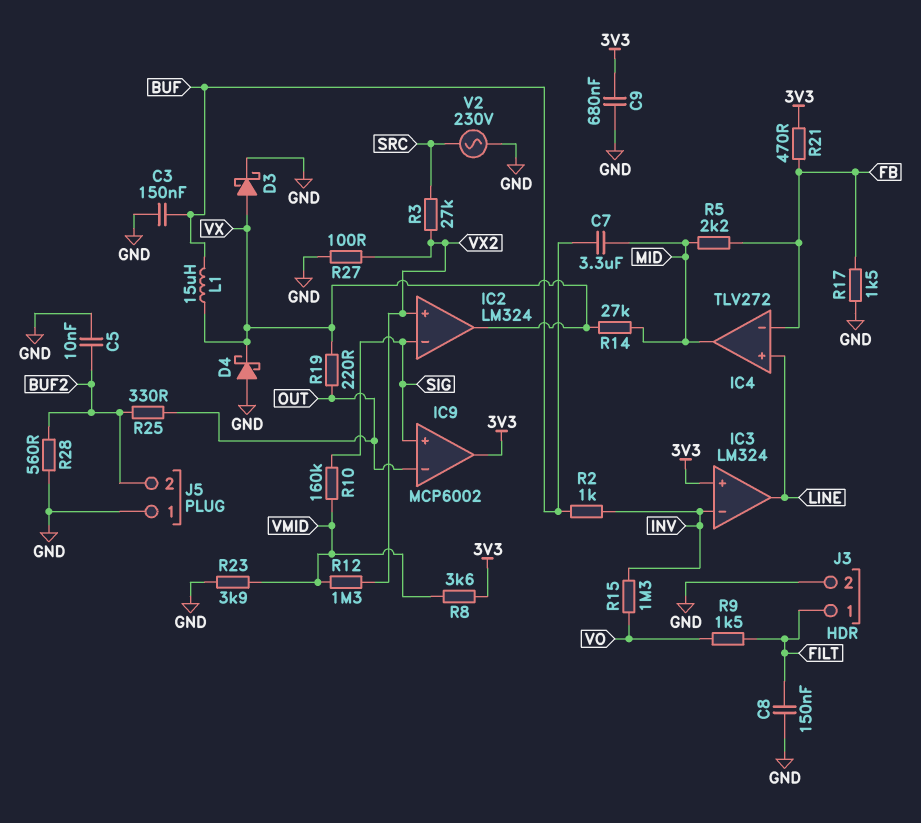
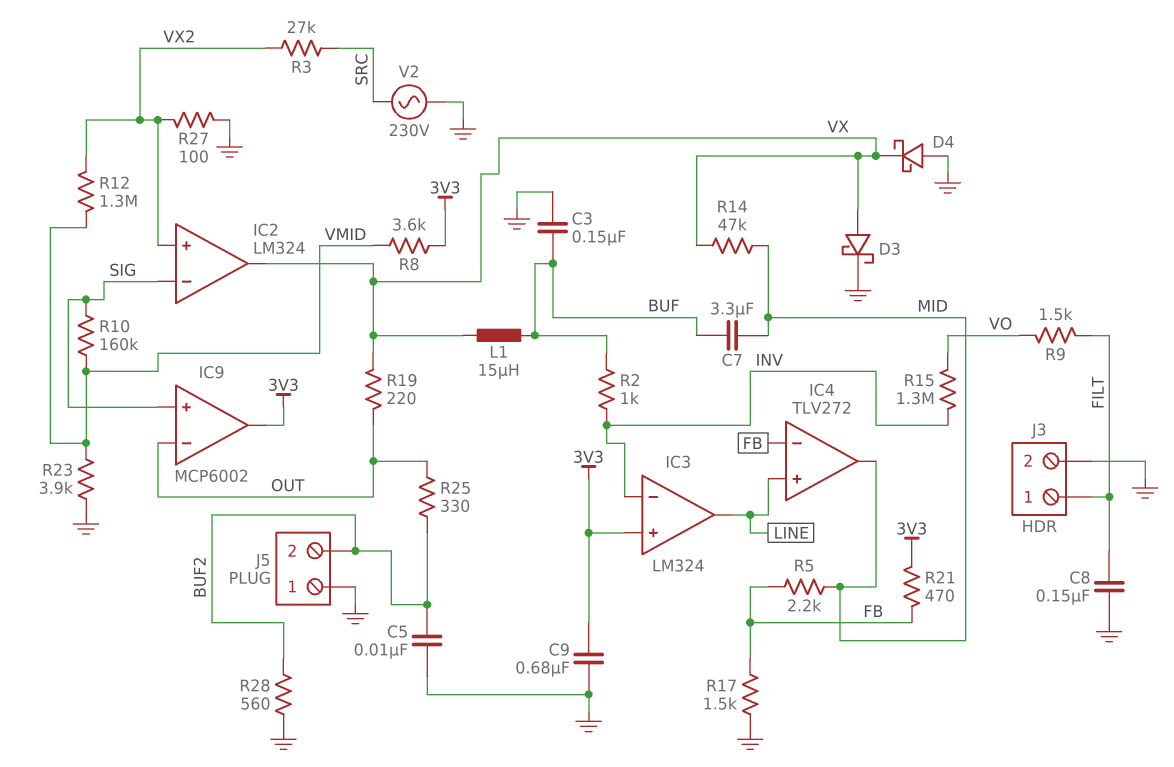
R14: 27k (MID, VX) -> 47k (MID, VX)

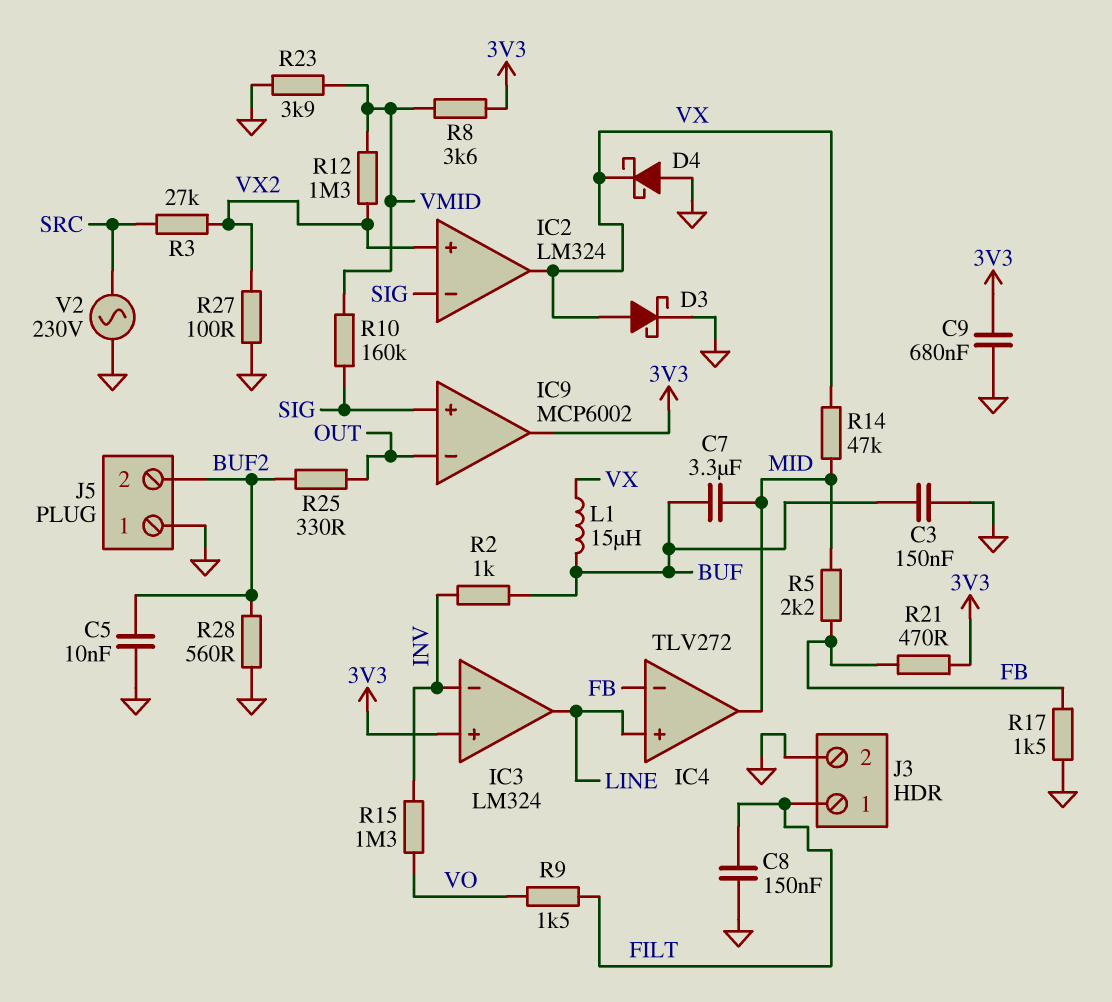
R19: 220 (OUT, VX) -> none

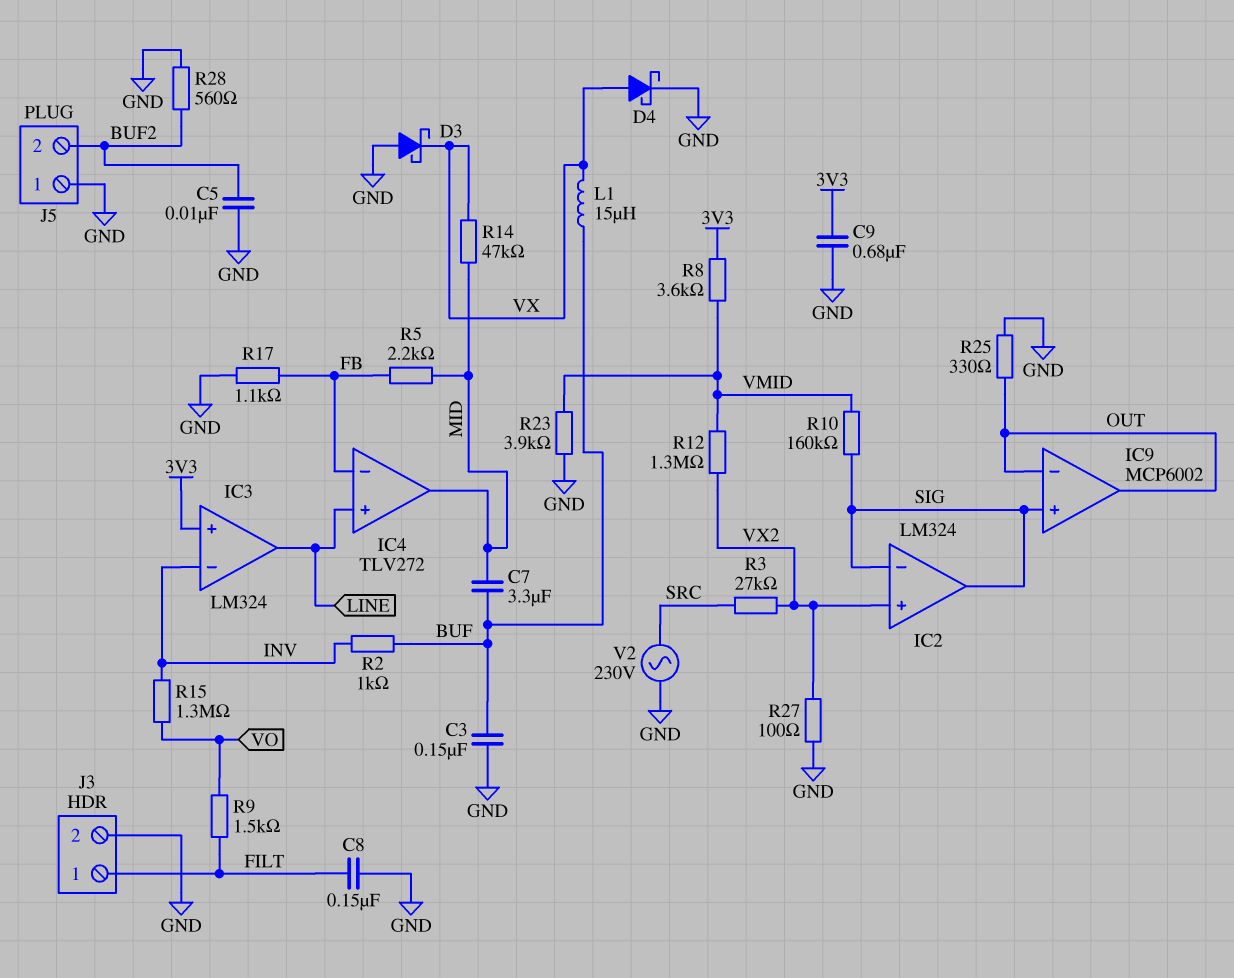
D3: schottky (A VX, K GND) -> schottky (A GND, K VX)
D4: schottky (A GND, K VX) -> schottky (A VX, K GND)
IC2 pin out: VX -> SIG
IC9 pin out: 3V3 -> OUT
R17: 1.5k (FB, GND) -> 1.1k (FB, GND)
R21: 470 (3V3, FB) -> none
R25: 330 (BUF2, OUT) -> 330 (GND, OUT)

